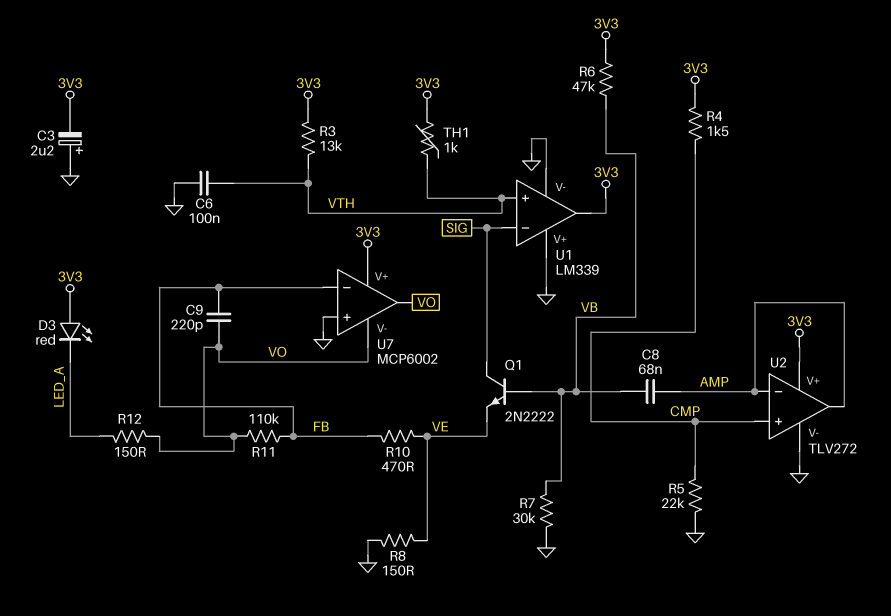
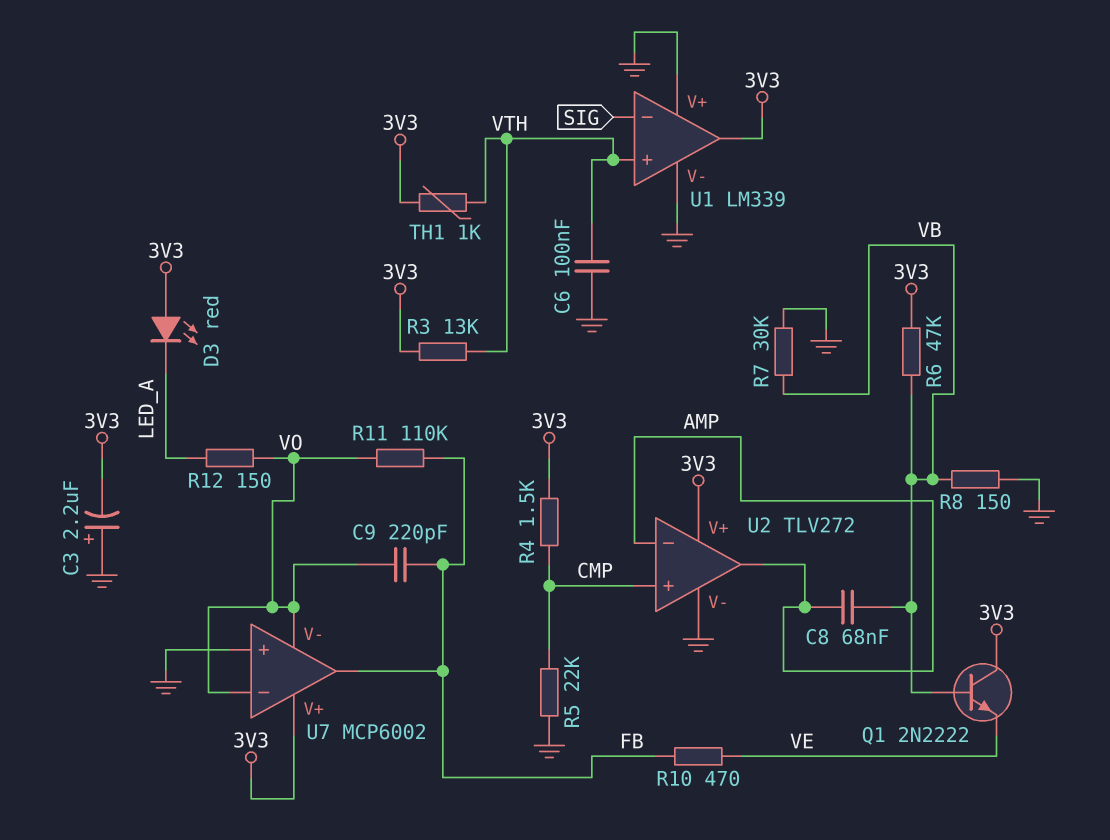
Q1: NPN 2N2222 (B VB, C SIG, E VE) -> NPN 2N2222 (B VB, C 3V3, E VE)
R8: 150 (GND, VE) -> 150 (GND, VB)
U7 pin in-: FB -> VO
U7 pin out: VO -> FB

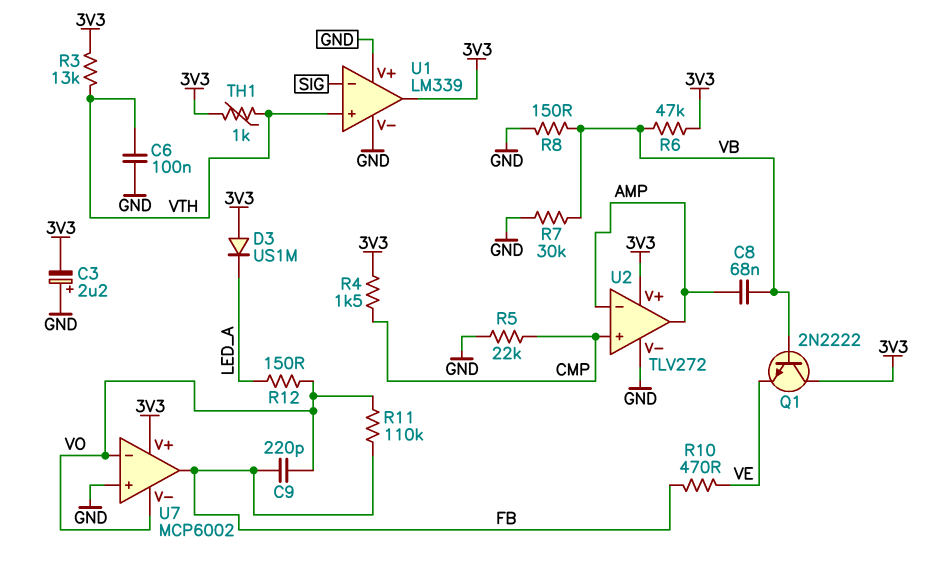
D3: LED red (A 3V3, K LED_A) -> diode US1M (A 3V3, K LED_A)

